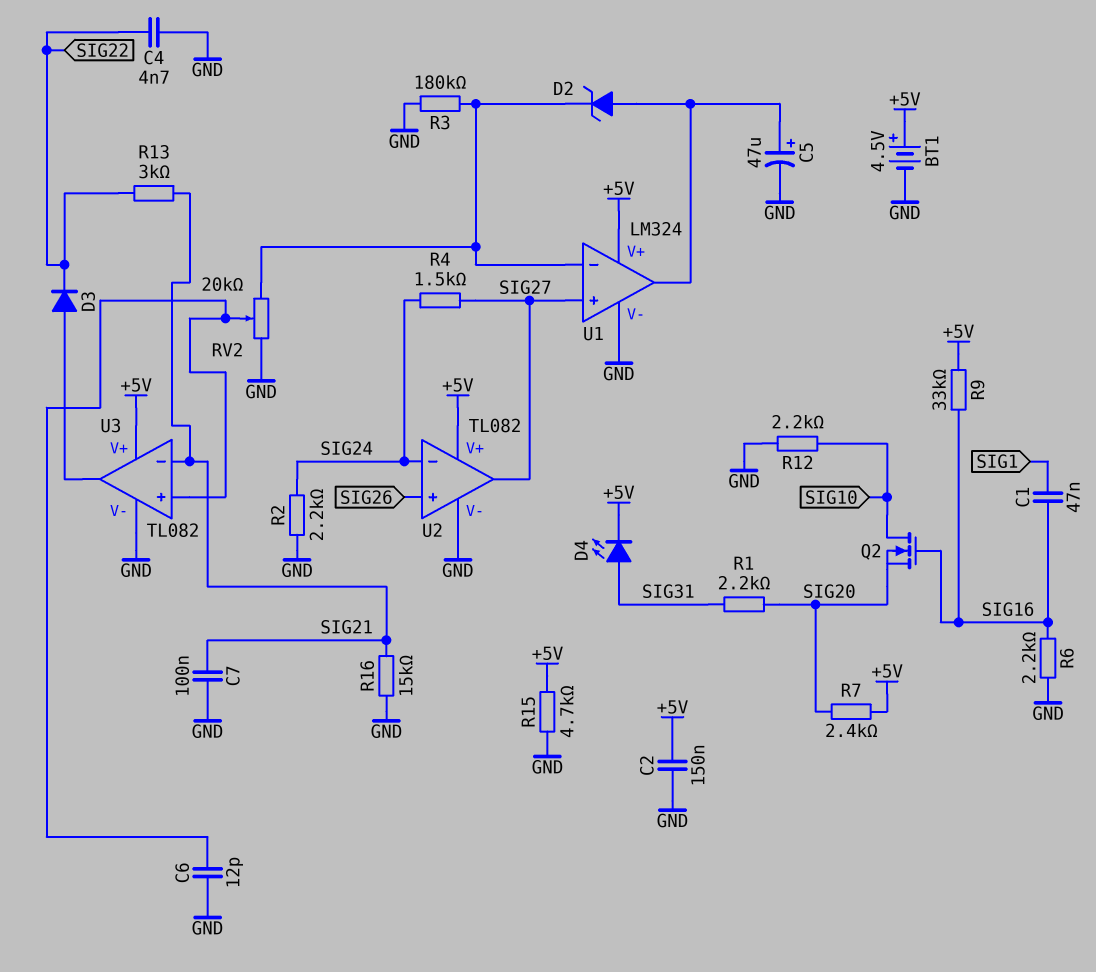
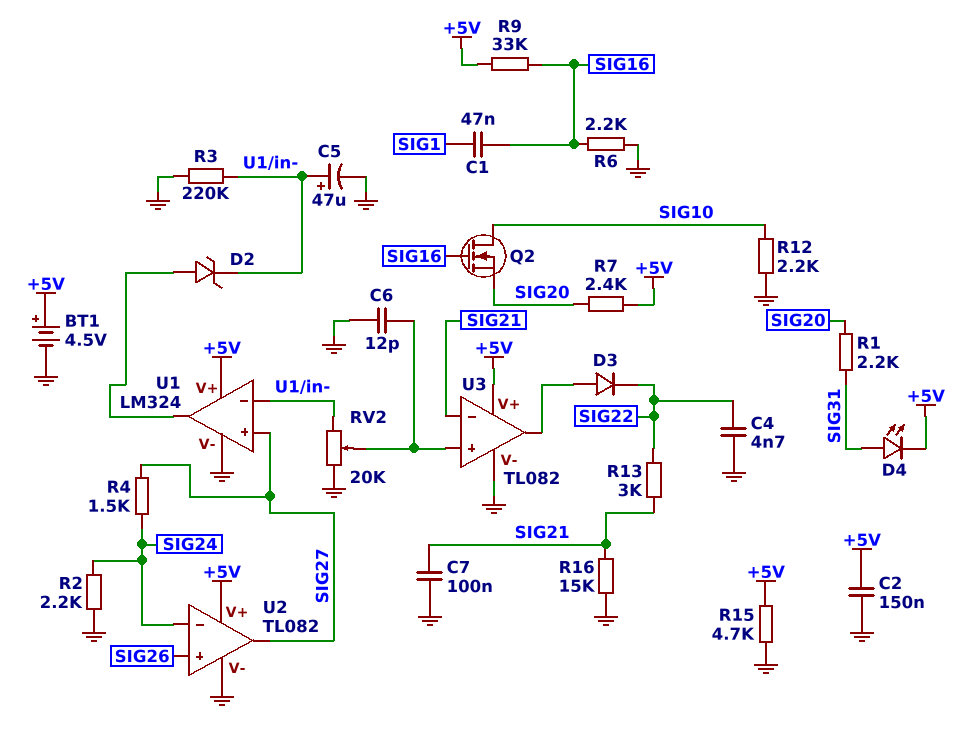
C5: 47uF (plus U1/out, minus GND) -> 47uF (plus U1/in-, minus GND)
R3: 180k (GND, U1/in-) -> 220k (GND, U1/in-)

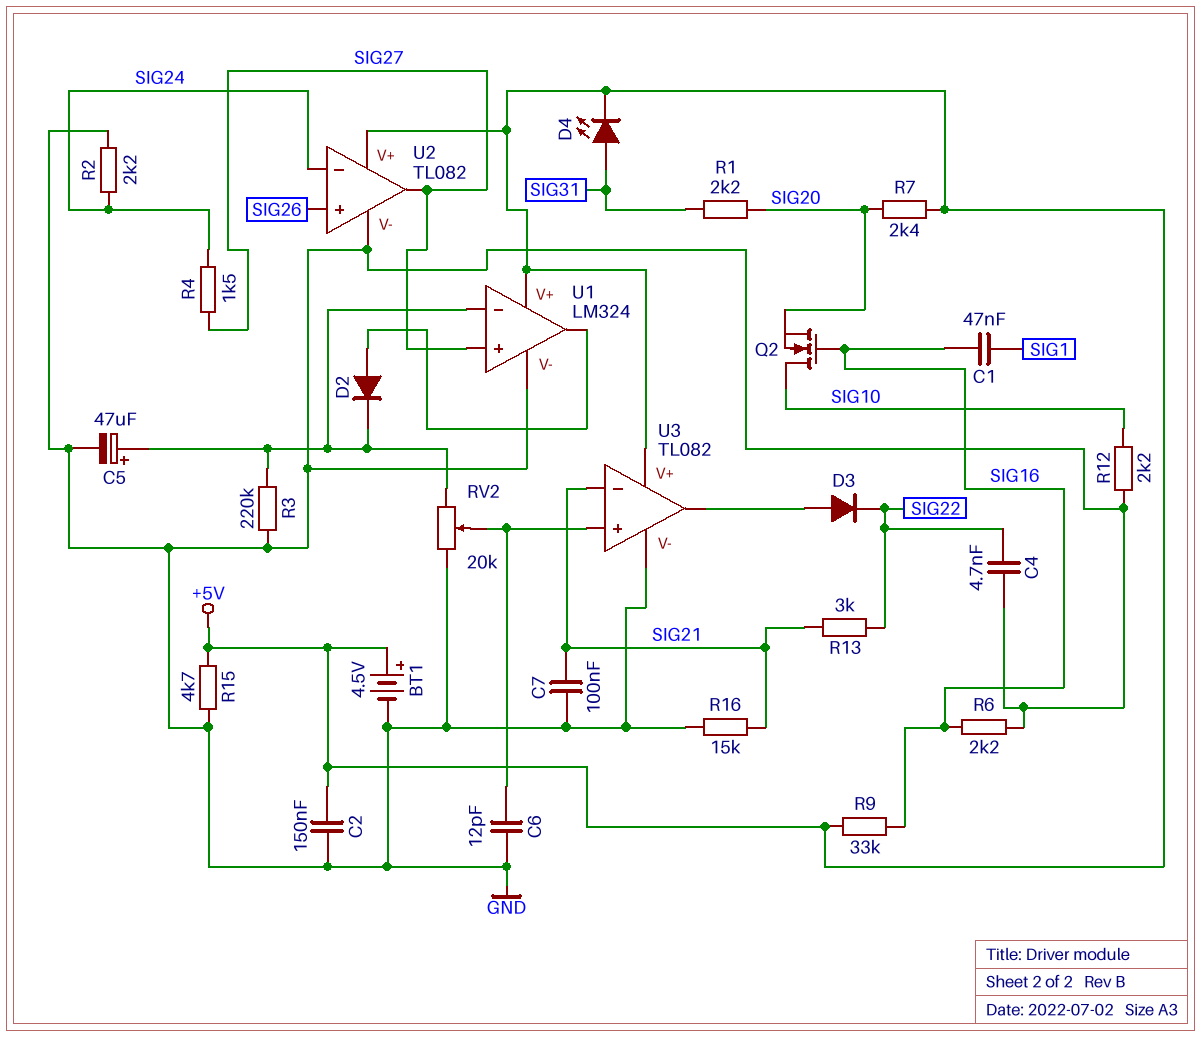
D2: zener (A U1/out, K U1/in-) -> diode (A U1/out, K U1/in-)

